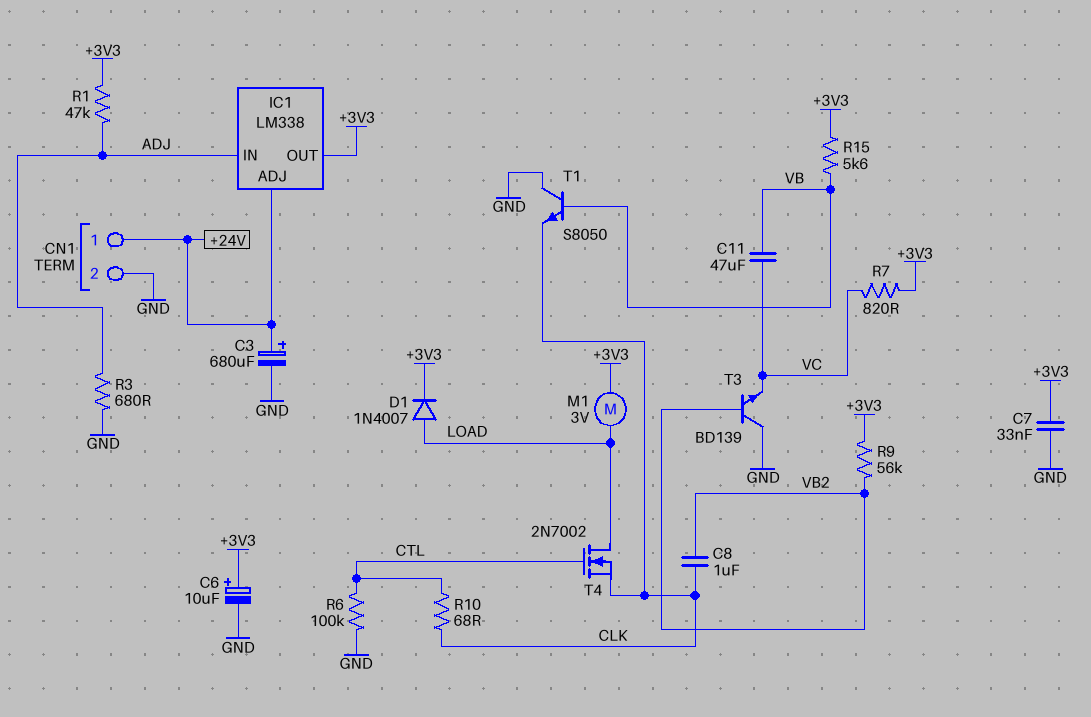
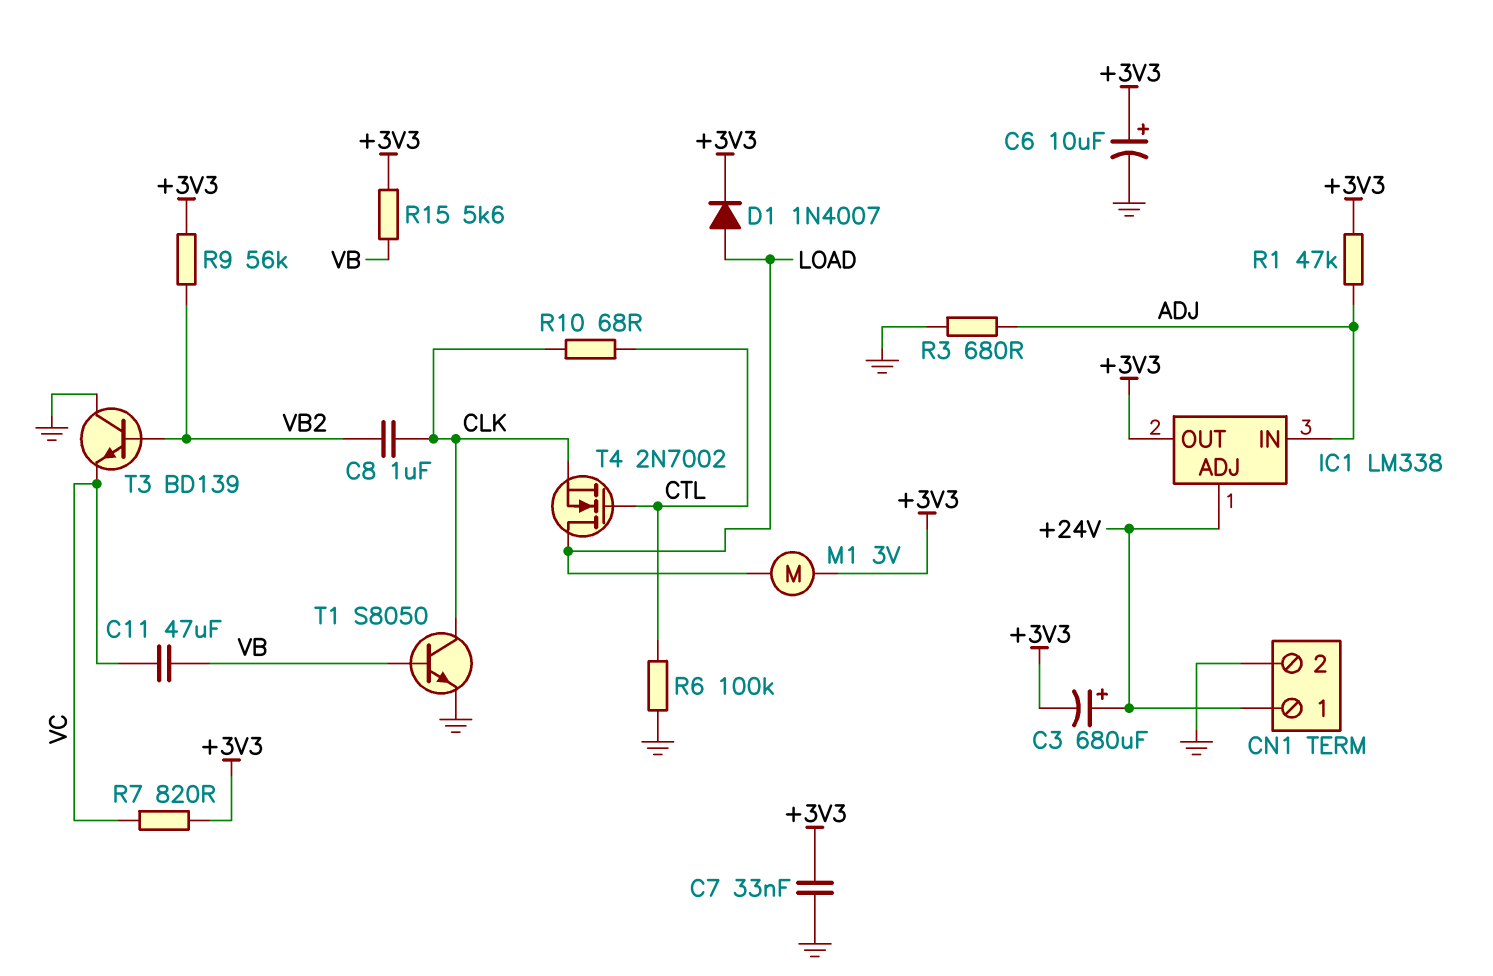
C3: 680uF (plus +24V, minus GND) -> 680uF (plus +24V, minus +3V3)
T1: NPN S8050 (B VB, C GND, E CLK) -> NPN S8050 (B VB, C CLK, E GND)

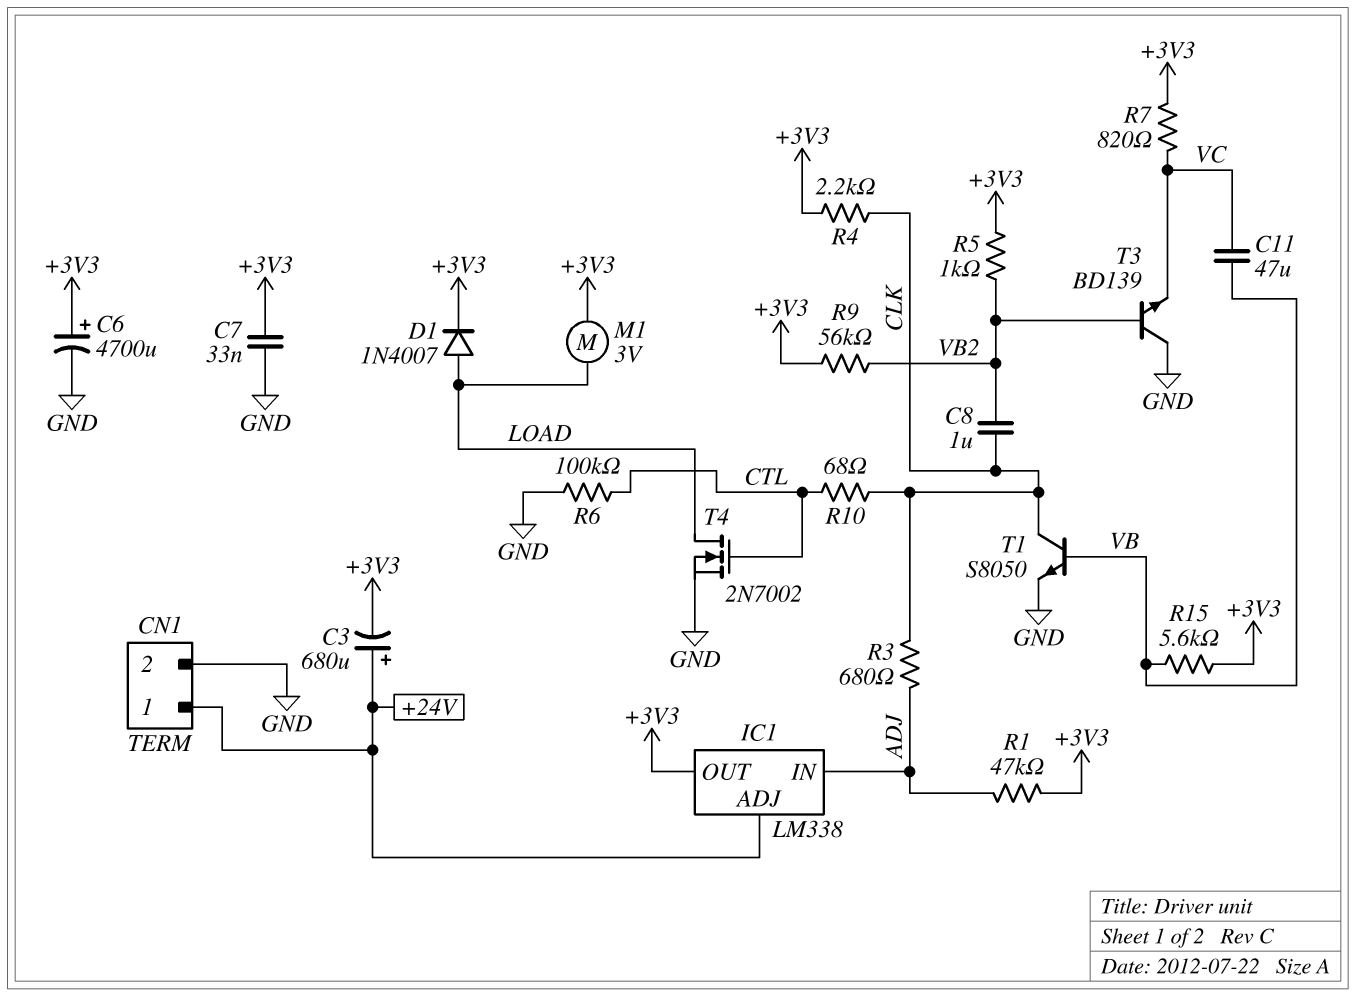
C6: 10uF (plus +3V3, minus GND) -> 4700uF (plus +3V3, minus GND)
R3: 680 (ADJ, GND) -> 680 (ADJ, CLK)
R4: none -> 2.2k (+3V3, CLK)
R5: none -> 1k (+3V3, VB2)
T4: NMOS 2N7002 (G CTL, D LOAD, S CLK) -> NMOS 2N7002 (G CTL, D LOAD, S GND)

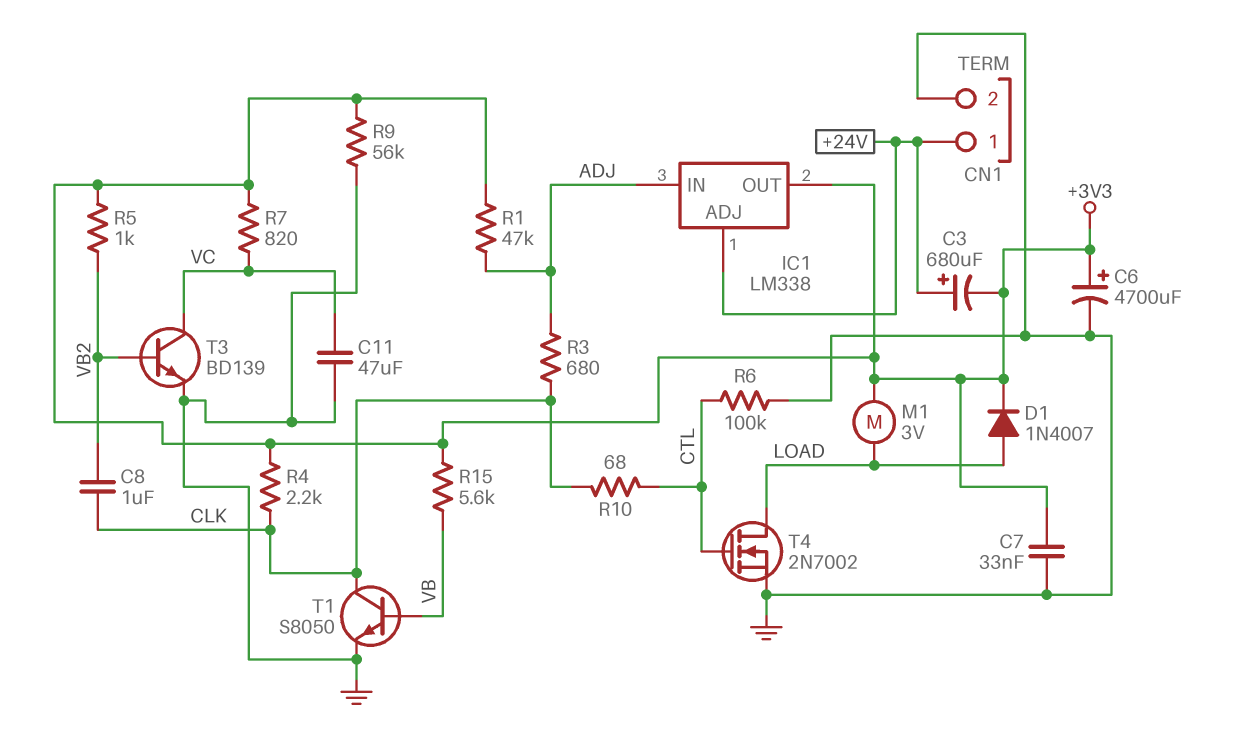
C11: 47uF (VB, VC) -> 47uF (GND, VC)
R9: 56k (+3V3, VB2) -> 56k (+3V3, GND)
T3: NPN BD139 (B VB2, C GND, E VC) -> NPN BD139 (B VB2, C VC, E GND)

